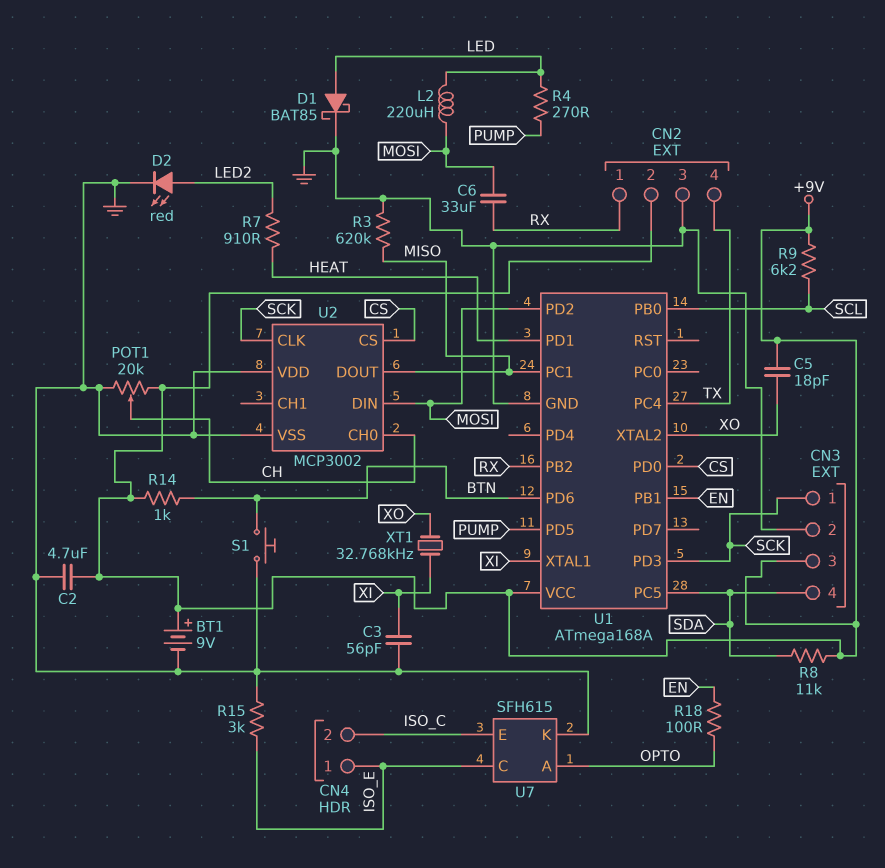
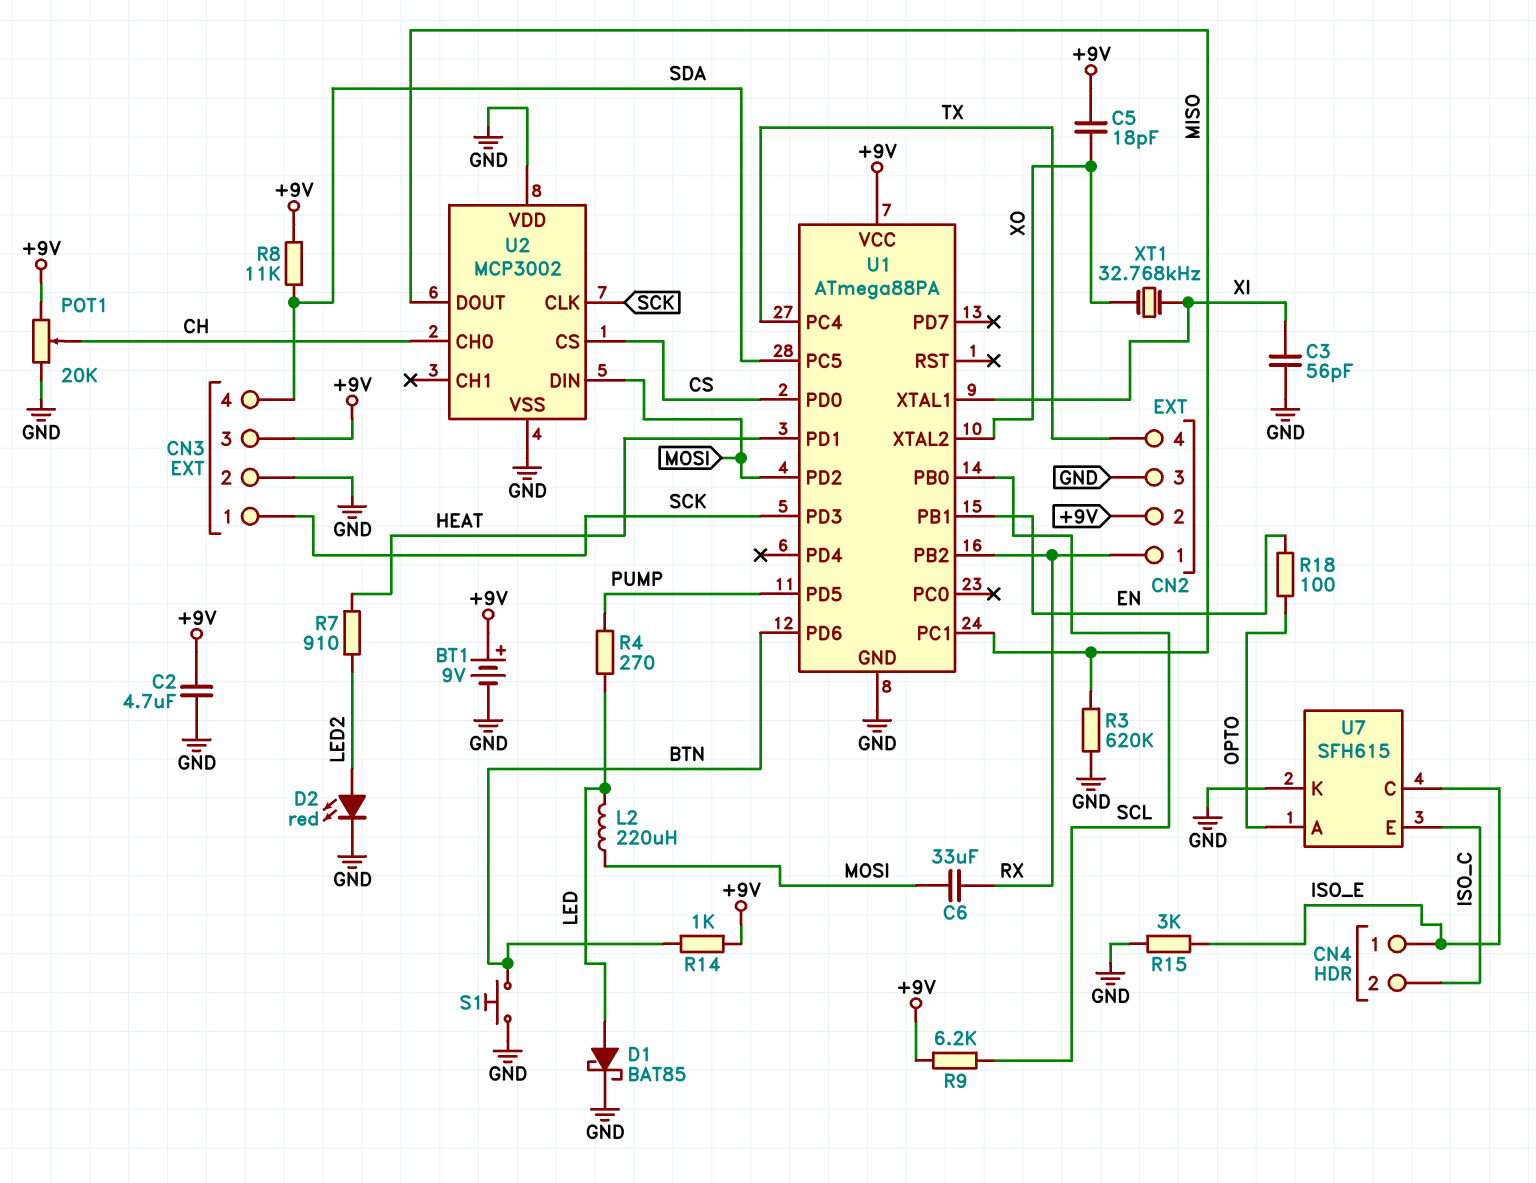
U1: ATmega168A -> ATmega88PA

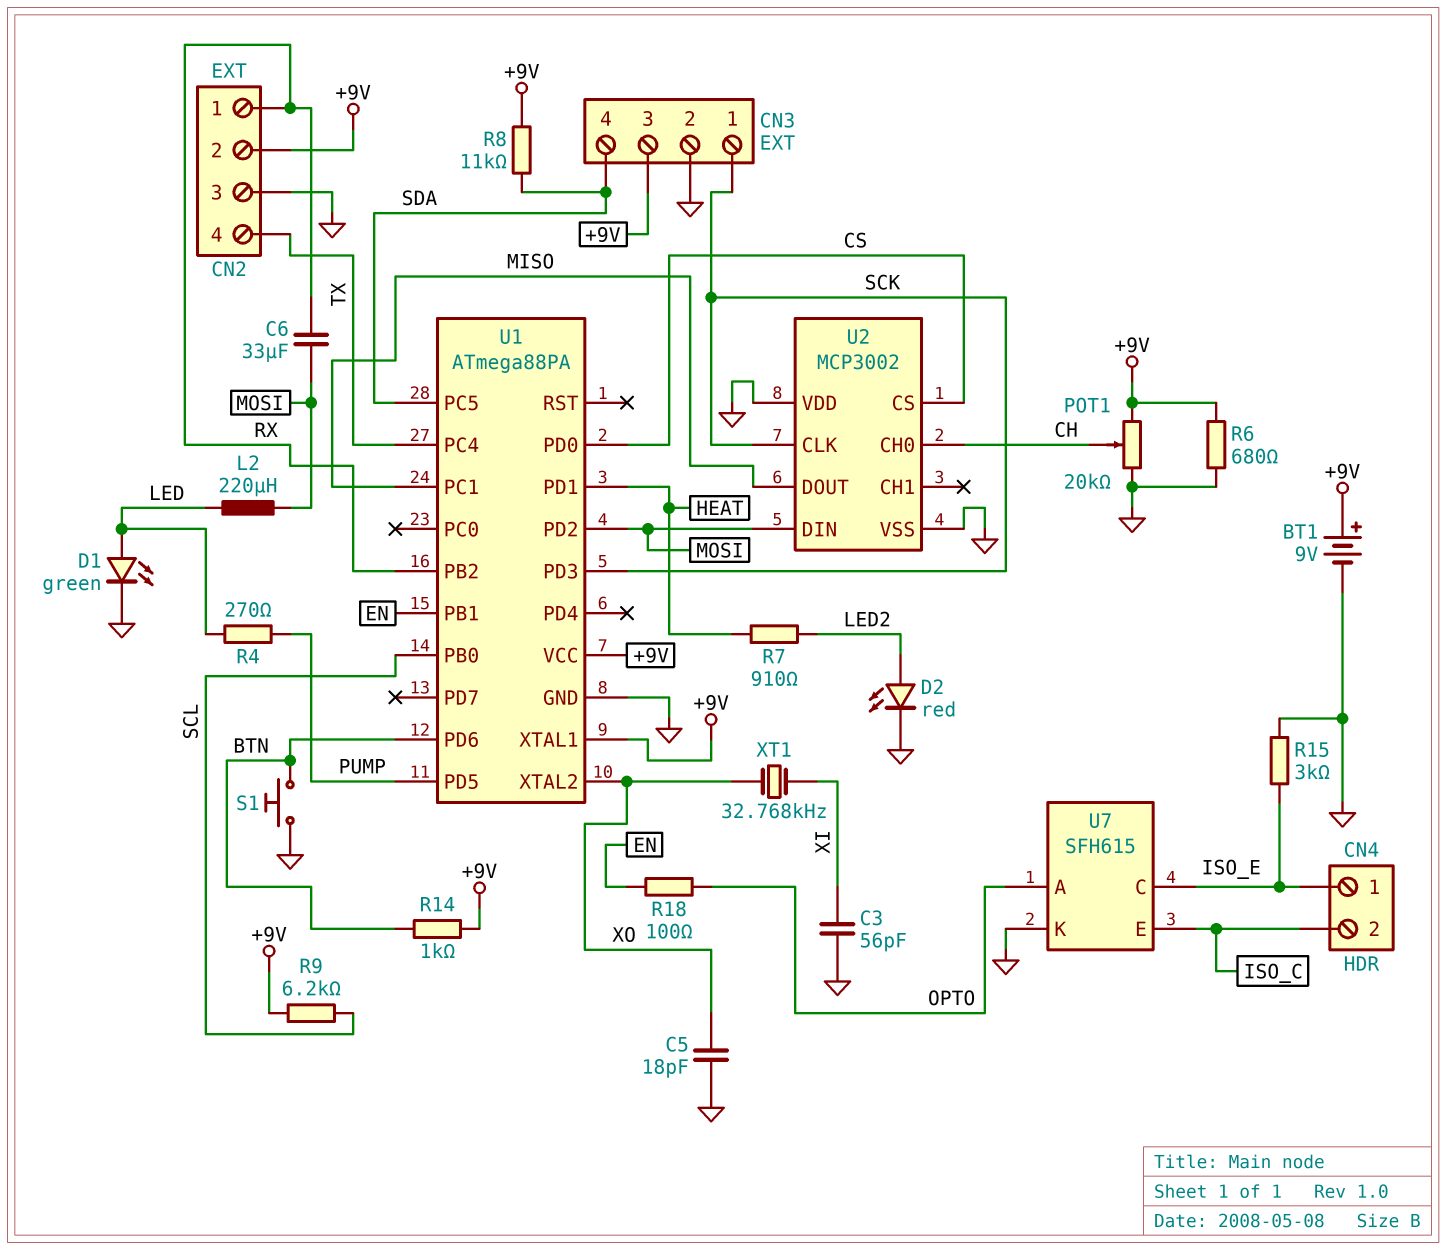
C2: 4.7uF (+9V, GND) -> none
C5: 18pF (+9V, XO) -> 18pF (GND, XO)
D1: schottky BAT85 (A LED, K GND) -> LED green (A LED, K GND)
R3: 620k (GND, MISO) -> none
R6: none -> 680 (+9V, GND)
U1 pin XTAL1: XI -> +9V

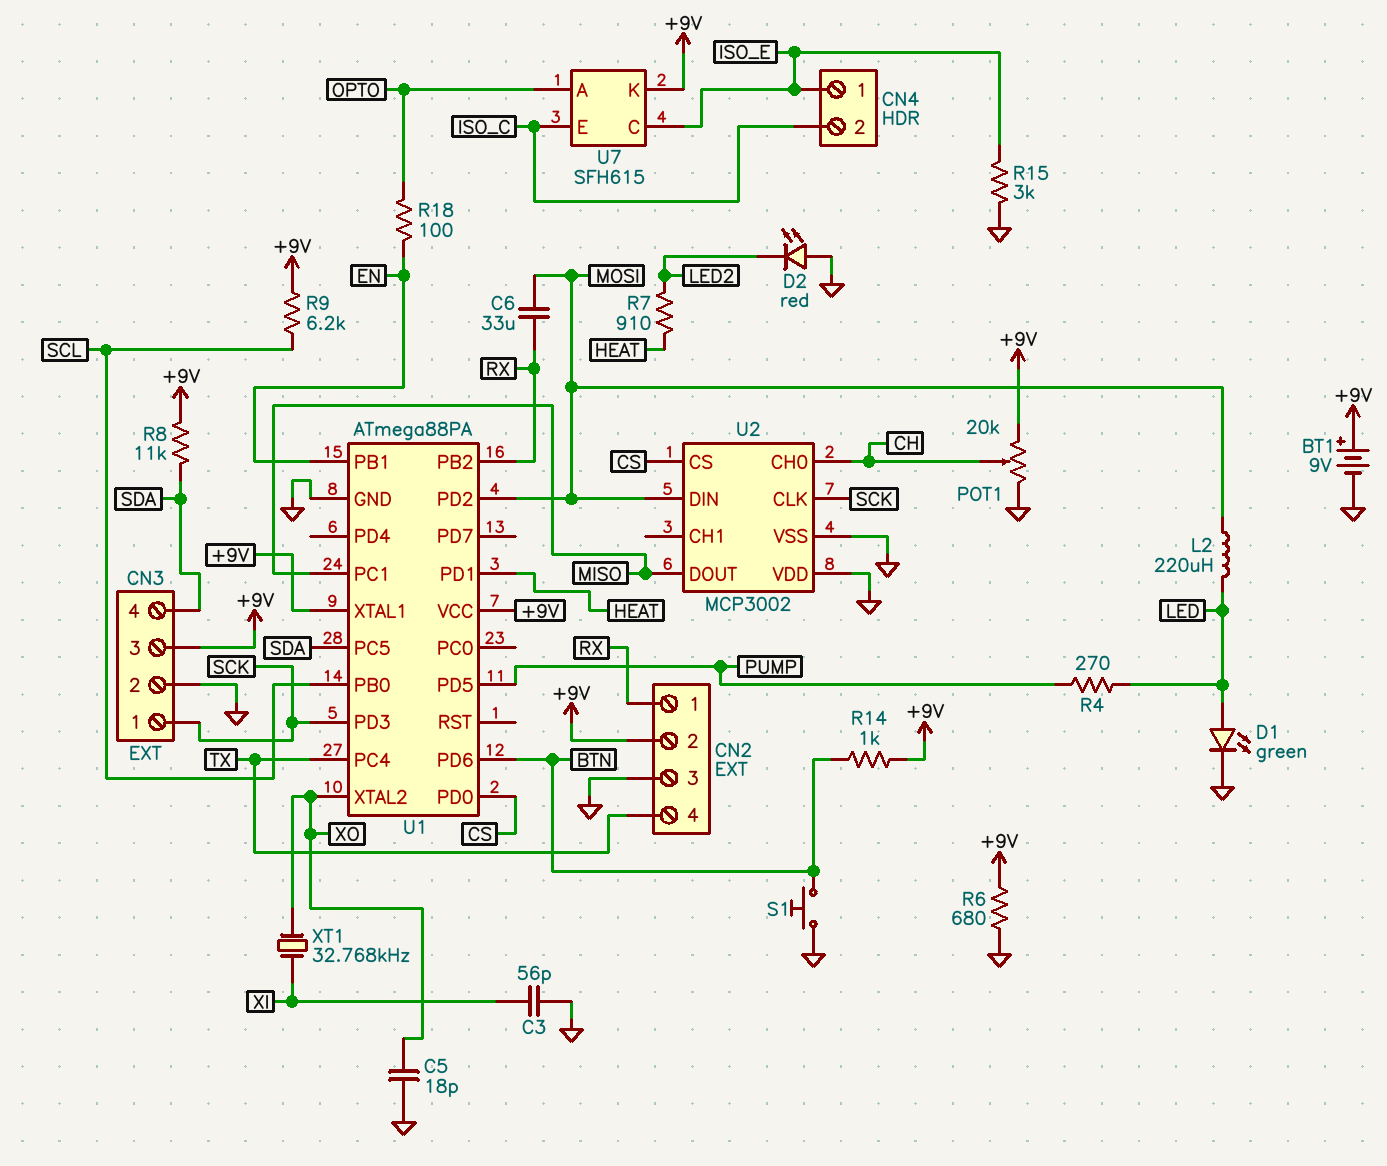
D2: LED red (A LED2, K GND) -> LED red (A GND, K LED2)
U7 pin K: GND -> +9V

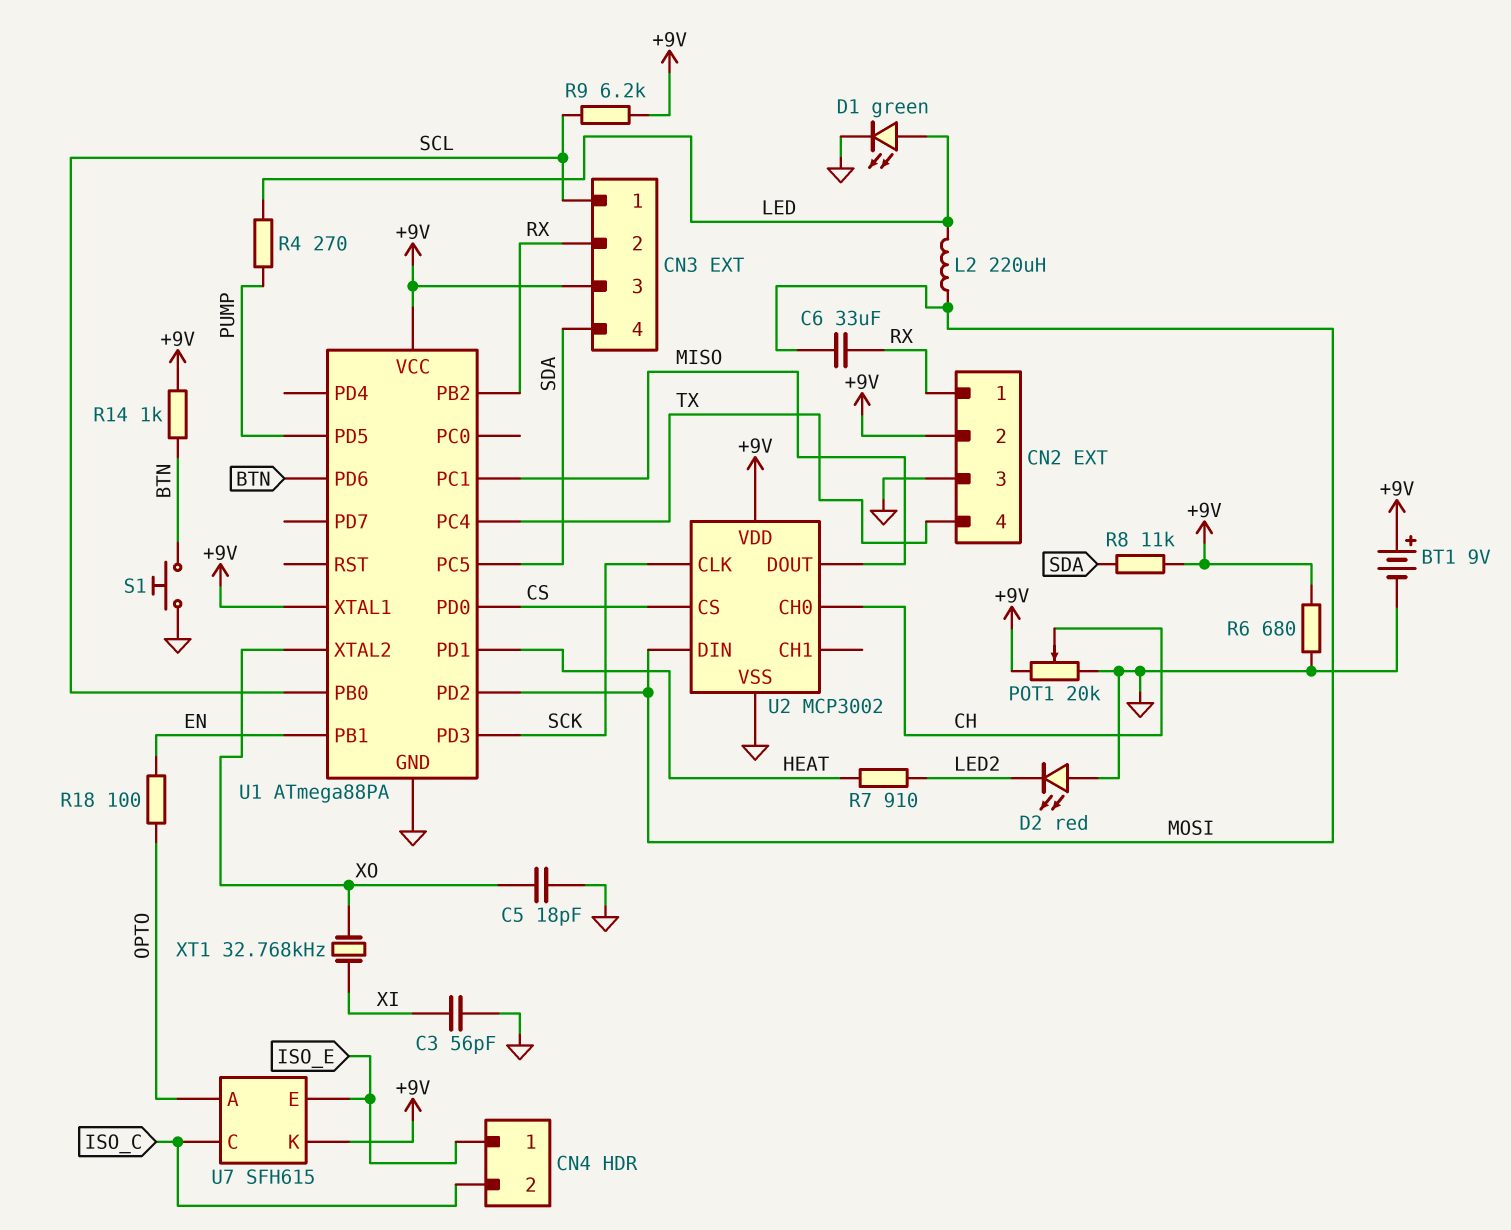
CN3 pin 1: SCK -> SCL
CN3 pin 2: GND -> RX
R15: 3k (GND, ISO_E) -> none
U2 pin VDD: GND -> +9V
U7 pin C: ISO_E -> ISO_C
U7 pin E: ISO_C -> ISO_E

